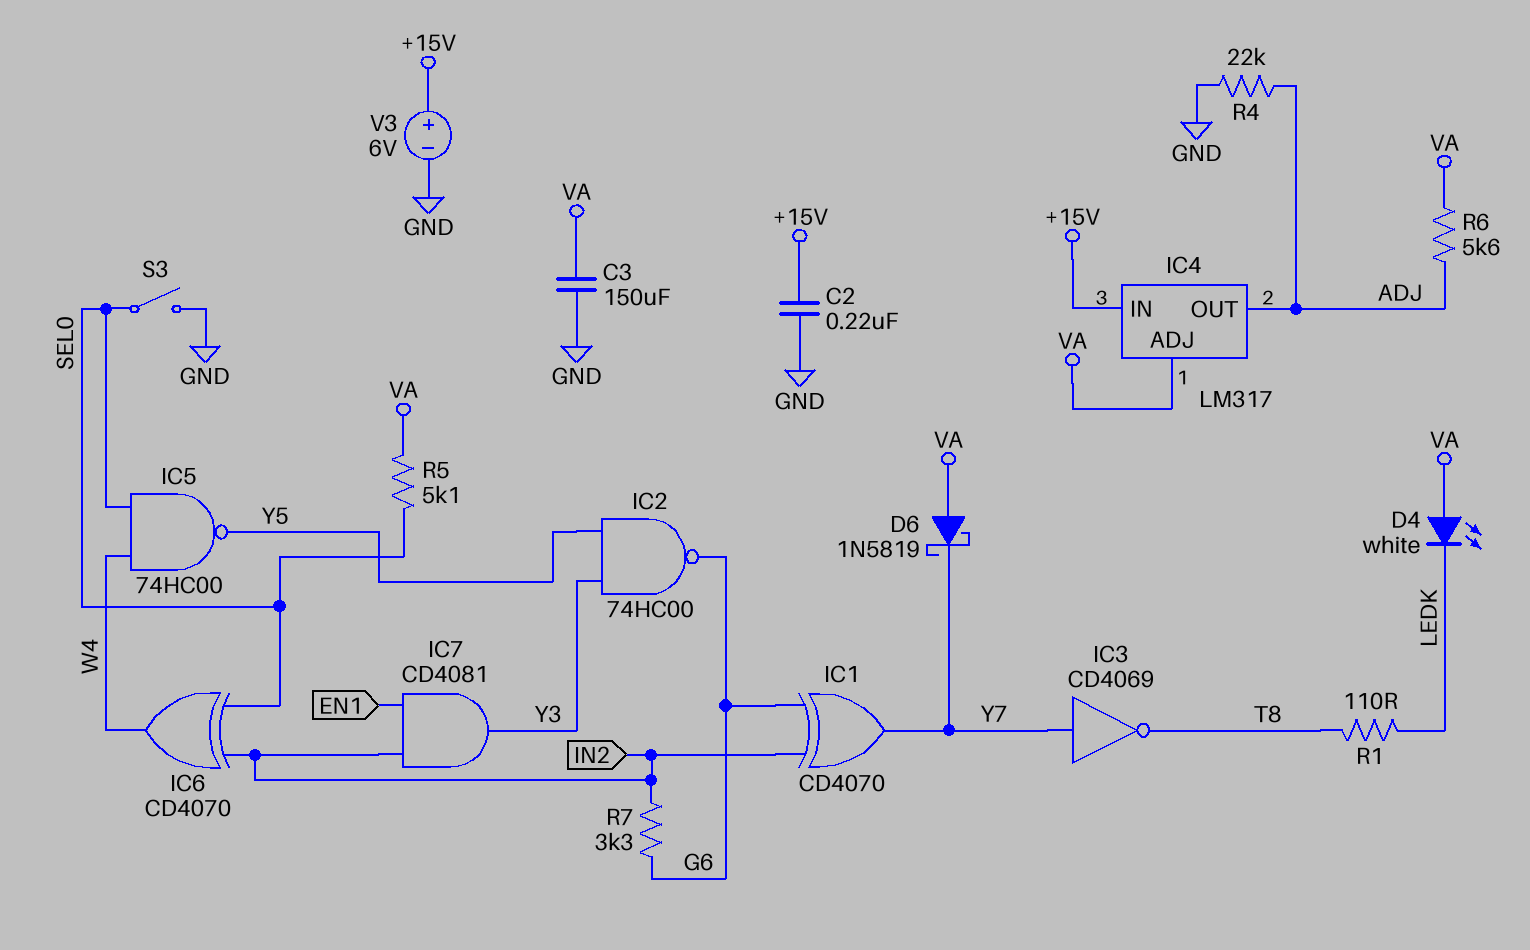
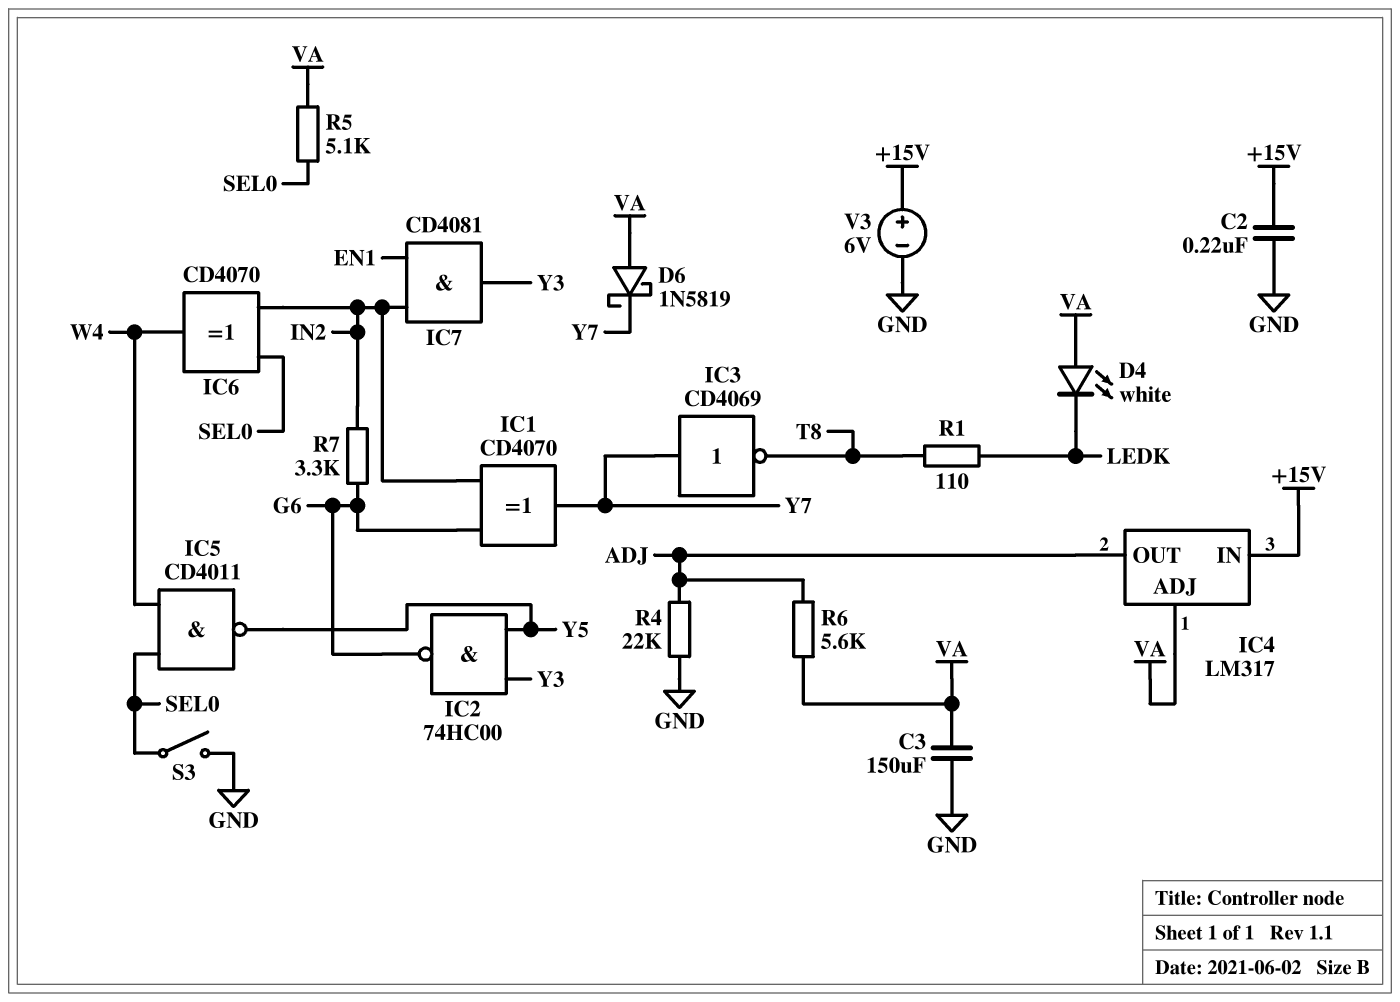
IC5: NAND 74HC00 (in SEL0, in W4, out Y5) -> NAND CD4011 (in SEL0, in W4, out Y5)

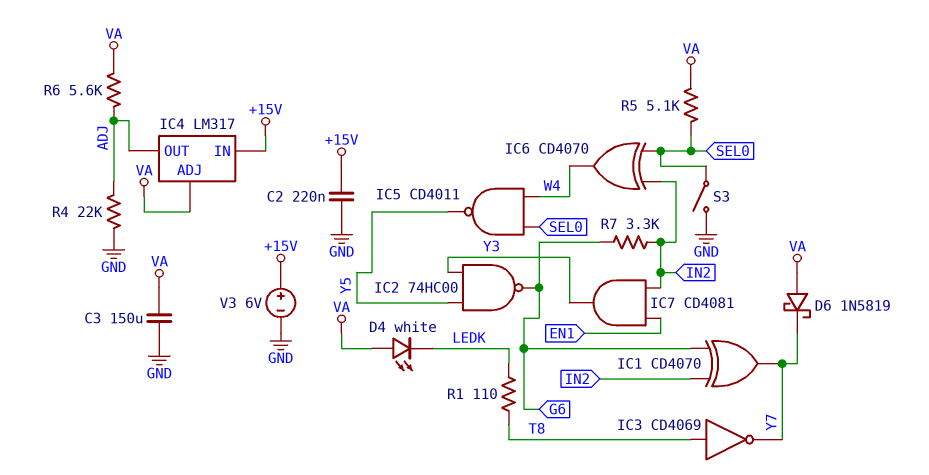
IC3: NOT CD4069 (in Y7, out T8) -> NOT CD4069 (in T8, out Y7)

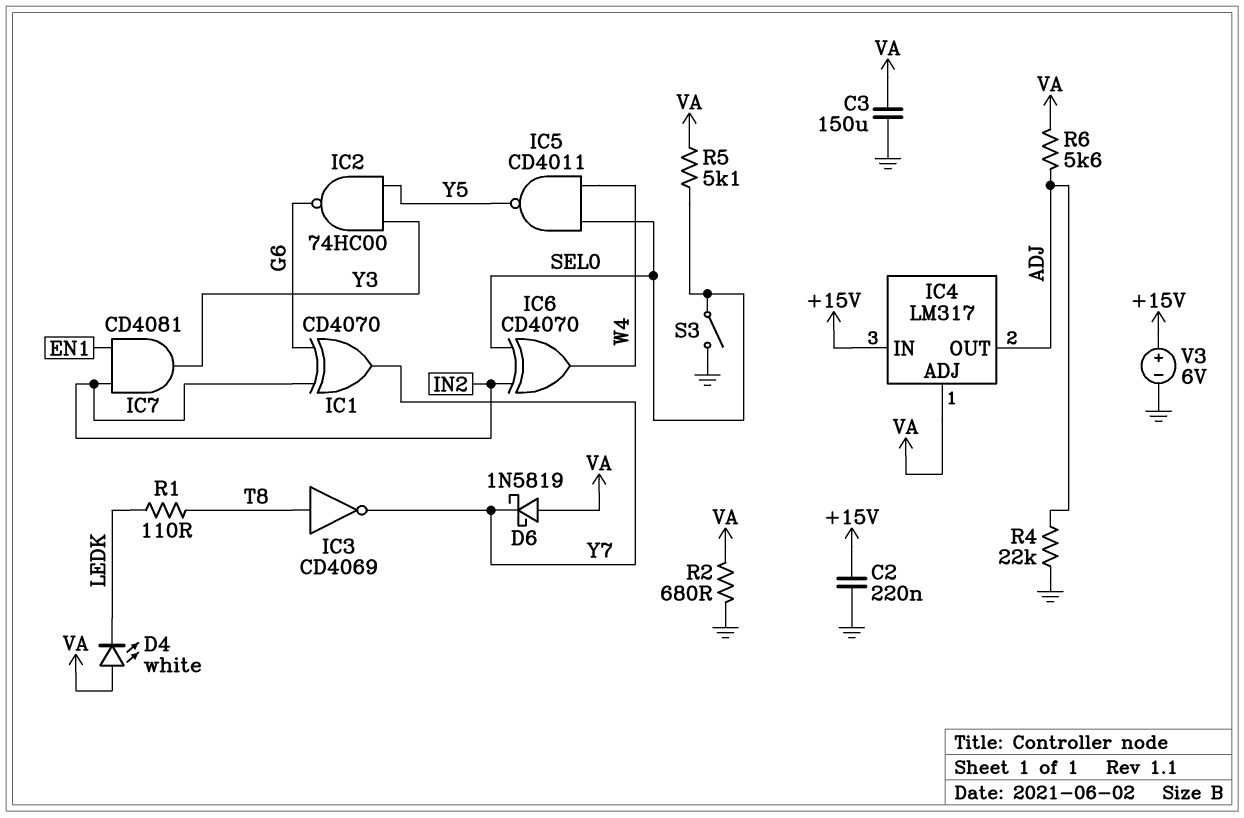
R2: none -> 680 (GND, VA)
R7: 3.3k (G6, IN2) -> none

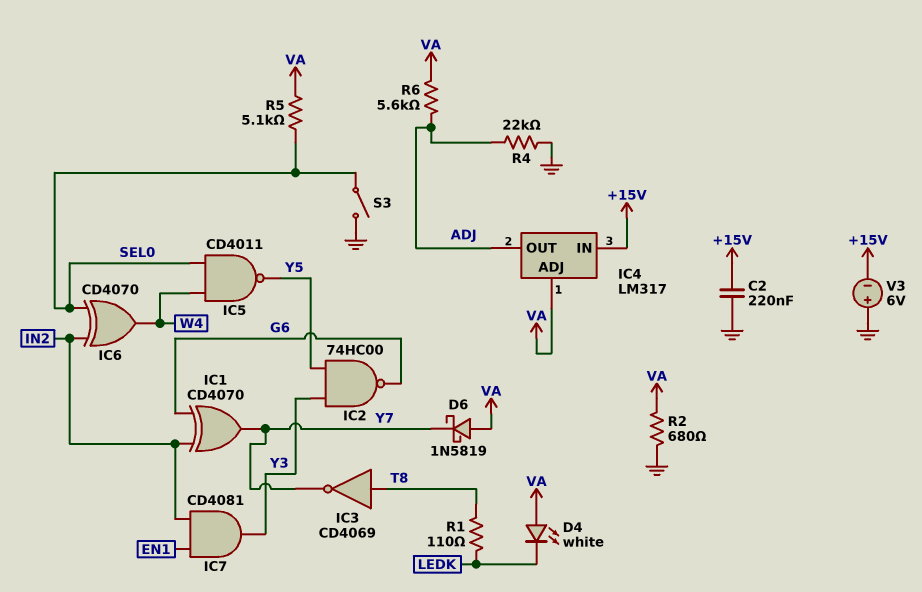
C3: 150uF (GND, VA) -> none
V3: 6V (plus +15V, minus GND) -> 6V (plus GND, minus +15V)

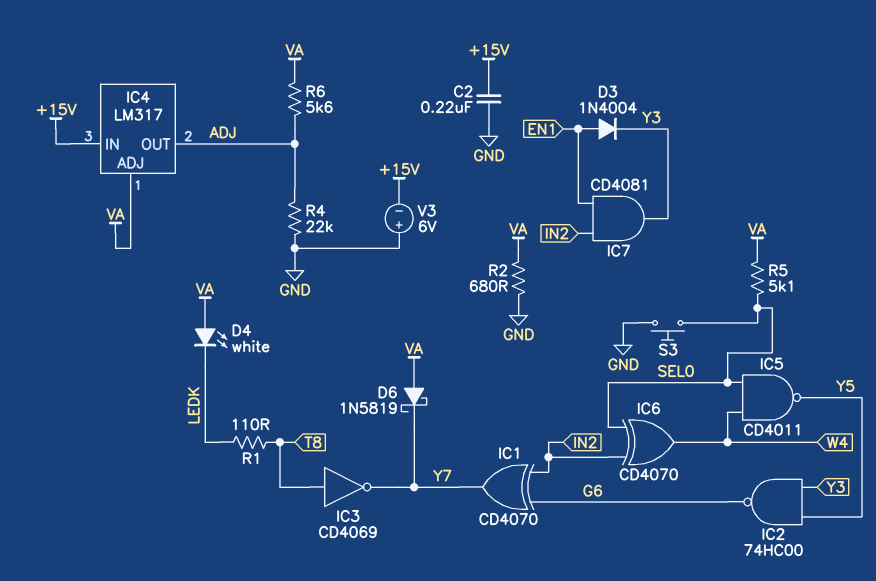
D3: none -> diode 1N4004 (A EN1, K Y3)
S3: switch (GND, SEL0) -> button (GND, SEL0)

